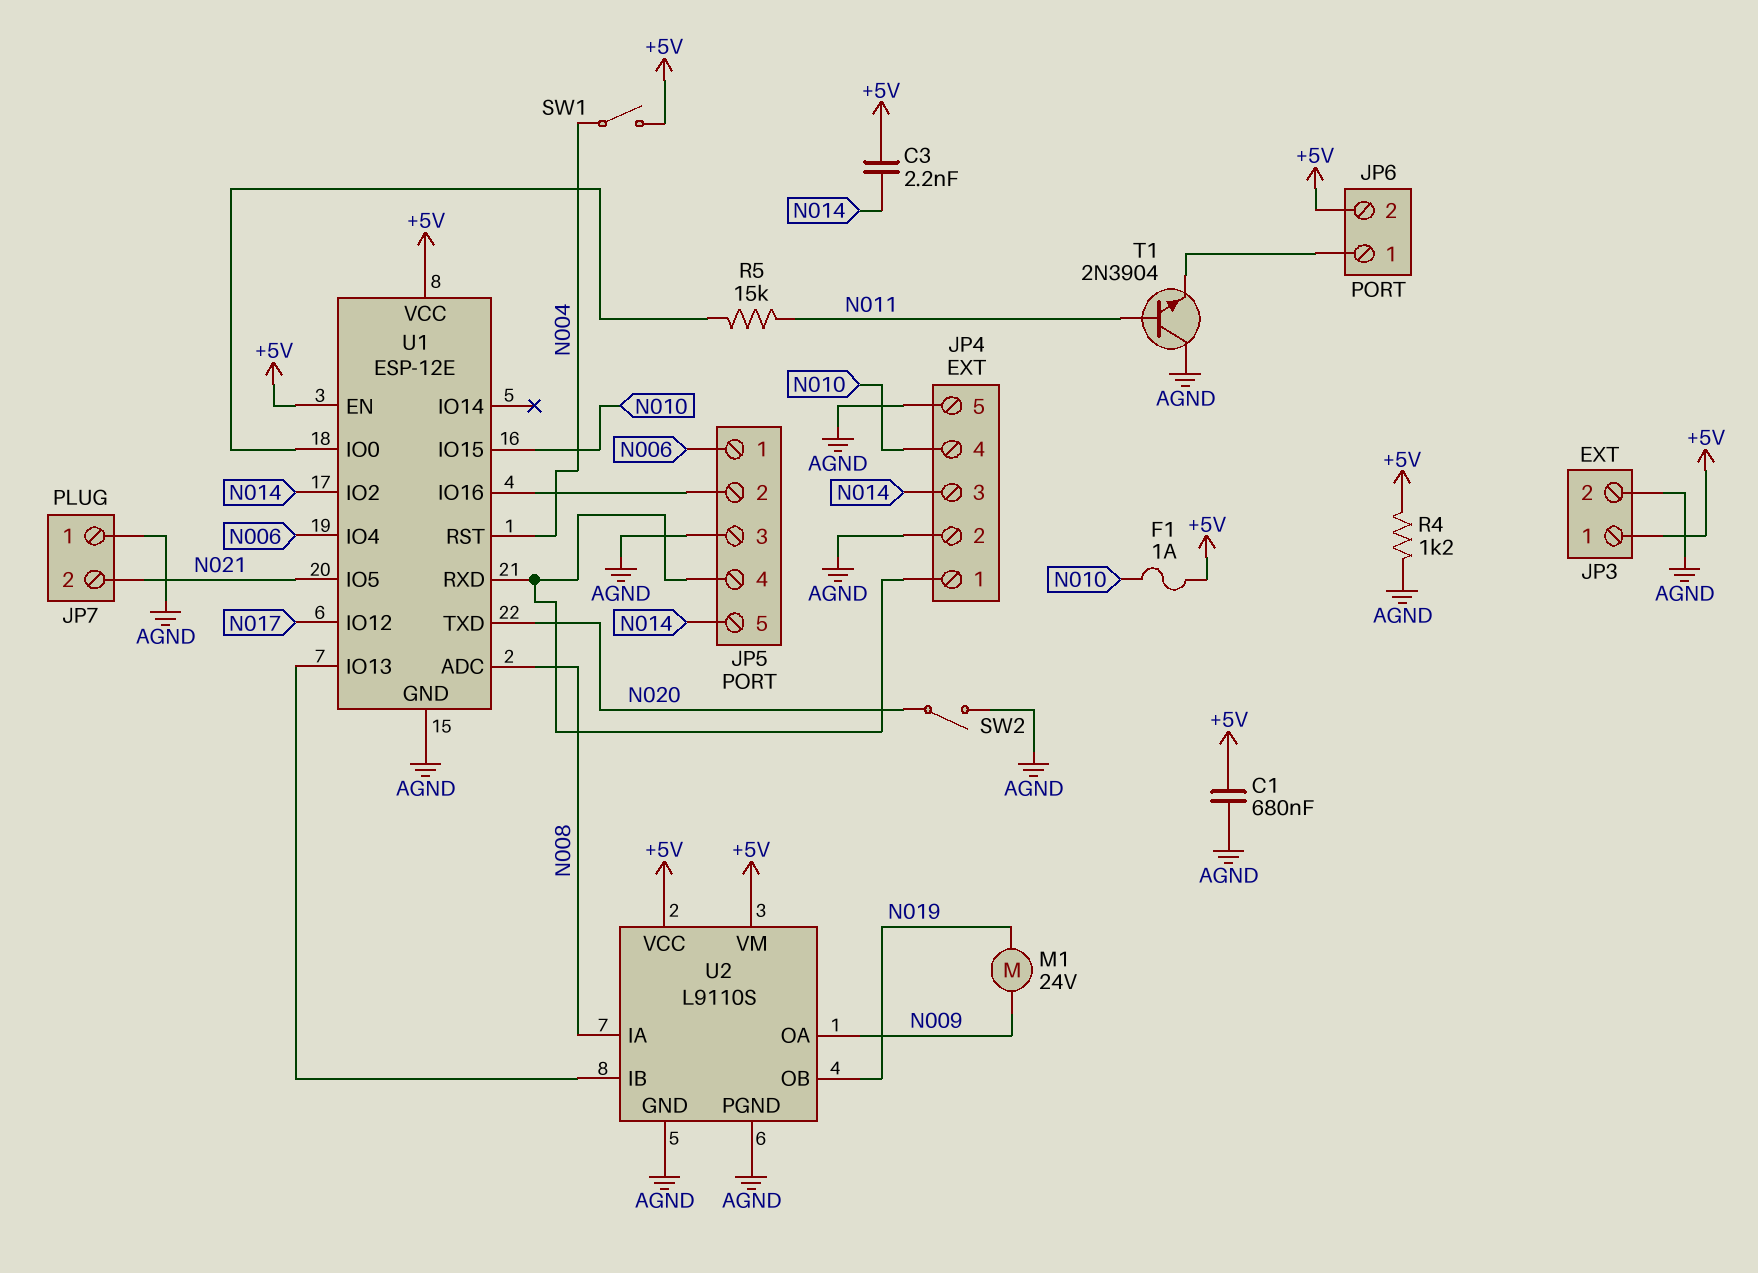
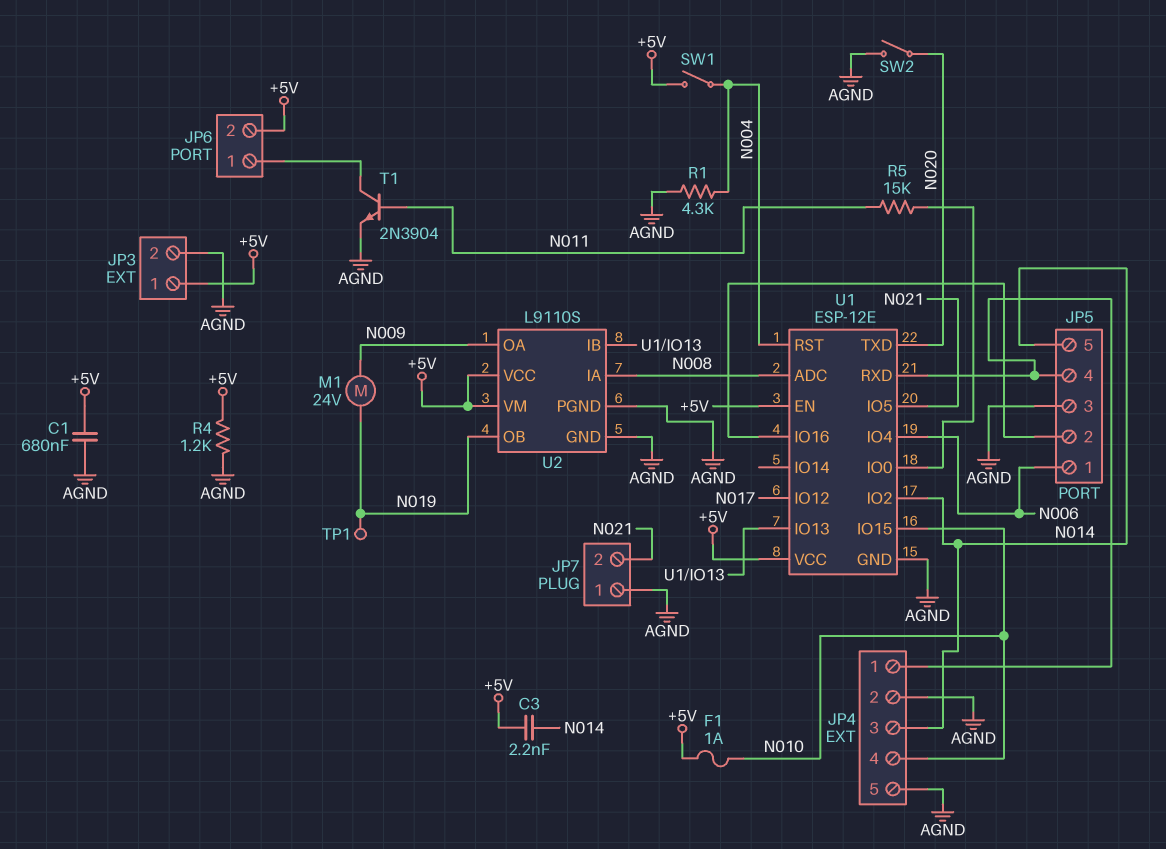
R1: none -> 4.3k (AGND, N004)
T1: NPN 2N3904 (B N011, C AGND, E JP6/1) -> NPN 2N3904 (B N011, C JP6/1, E AGND)
TP1: none -> test point (N019)

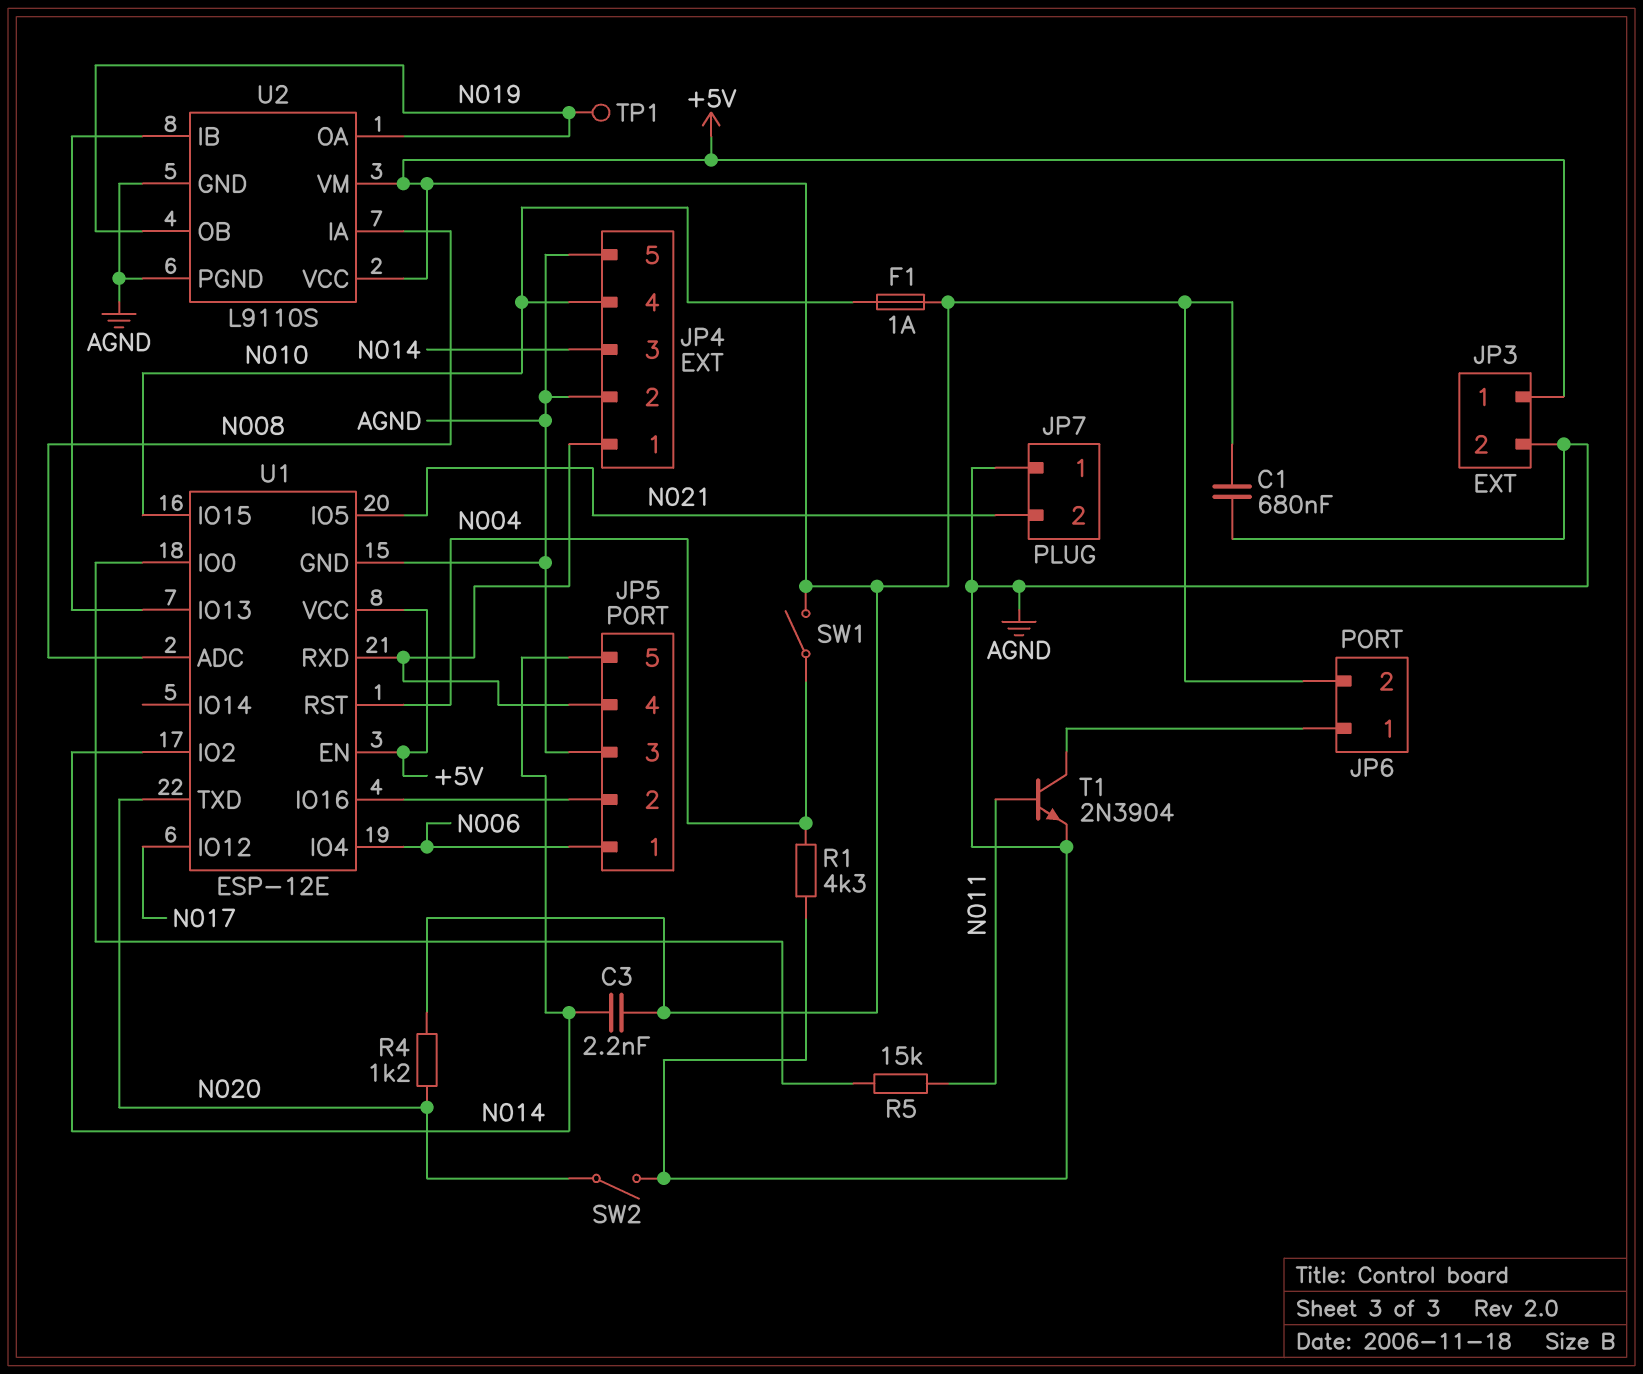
M1: motor 24V (N009, N019) -> none
R4: 1.2k (+5V, AGND) -> 1.2k (+5V, N020)
U2 pin OA: N009 -> N019

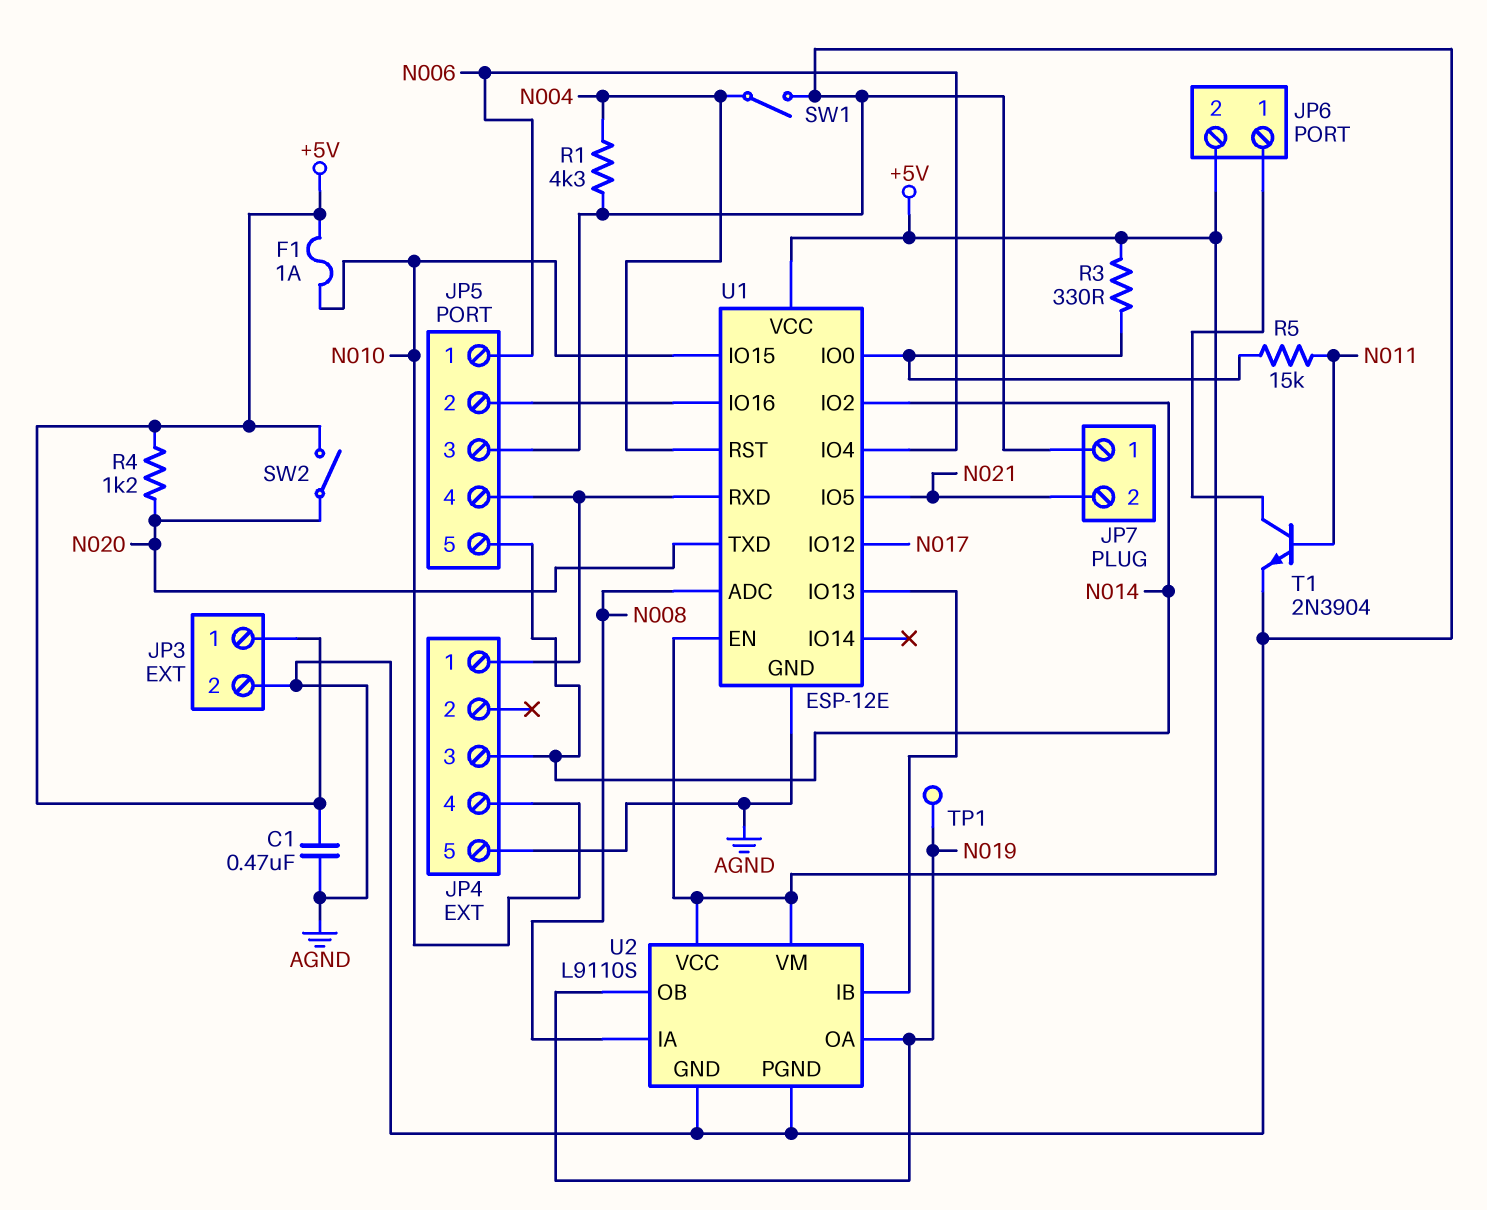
C1: 680nF (+5V, AGND) -> 470nF (+5V, AGND)
C3: 2.2nF (+5V, N014) -> none
JP4 pin 2: AGND -> none
R3: none -> 330 (+5V, U1/IO0)
SW1: switch (+5V, N004) -> switch (AGND, N004)
SW2: switch (AGND, N020) -> switch (+5V, N020)

